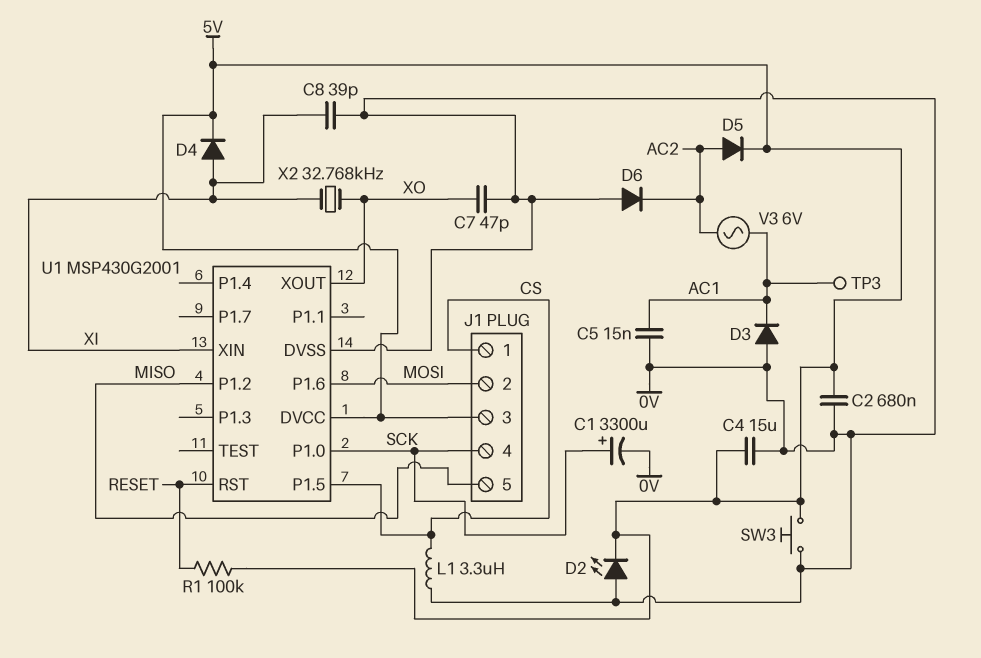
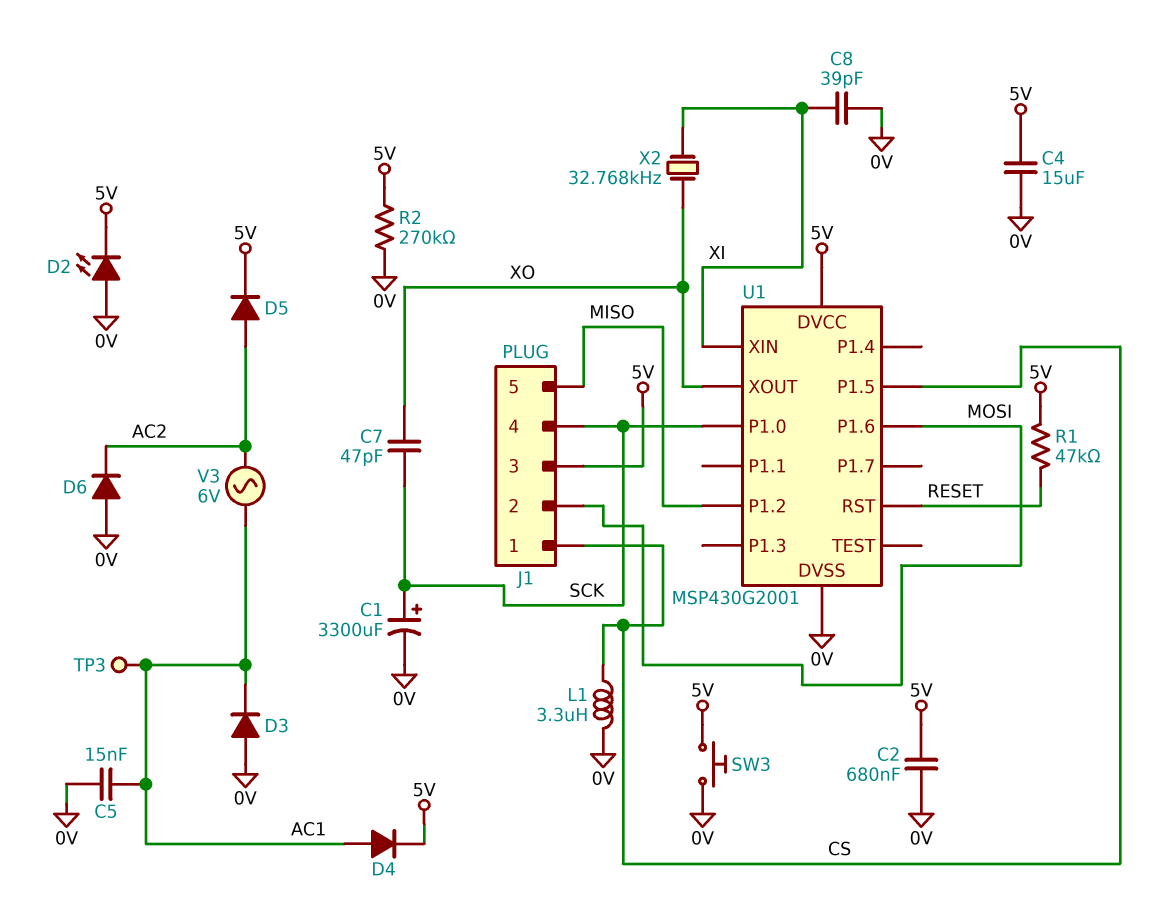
C7: 47pF (0V, XO) -> 47pF (SCK, XO)
D4: diode (A XI, K 5V) -> diode (A AC1, K 5V)
R1: 100k (5V, RESET) -> 47k (5V, RESET)
R2: none -> 270k (0V, 5V)

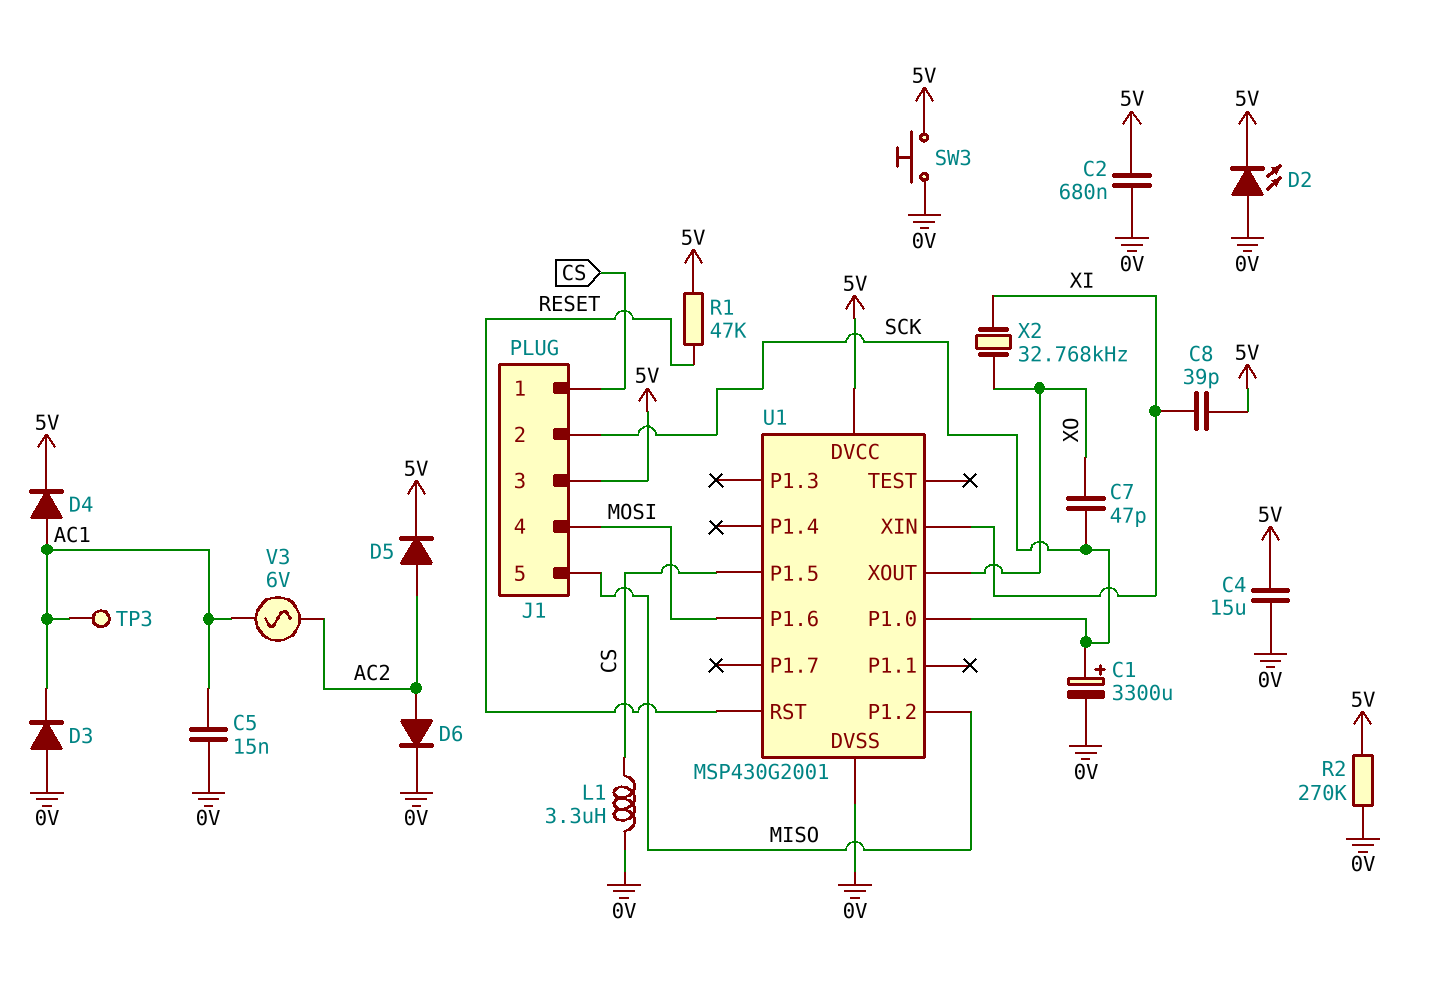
C8: 39pF (0V, XI) -> 39pF (5V, XI)
D6: diode (A 0V, K AC2) -> diode (A AC2, K 0V)
J1 pin 2: MOSI -> SCK
J1 pin 4: SCK -> MOSI

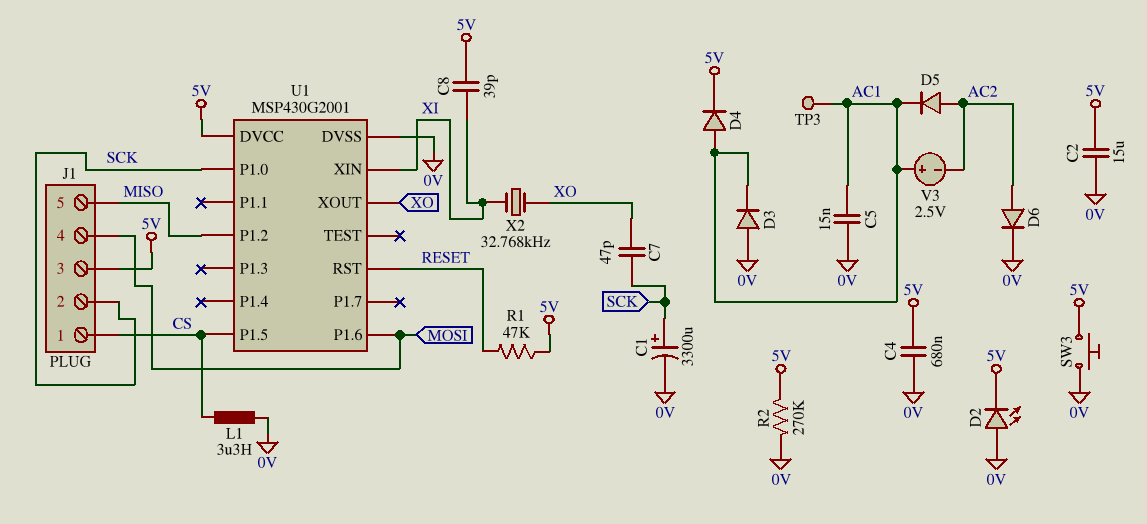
C2: 680nF (0V, 5V) -> 15uF (0V, 5V)
C4: 15uF (0V, 5V) -> 680nF (0V, 5V)
D5: diode (A AC2, K 5V) -> diode (A AC2, K AC1)
V3: AC 6V (AC1, AC2) -> 2.5V (plus AC1, minus AC2)

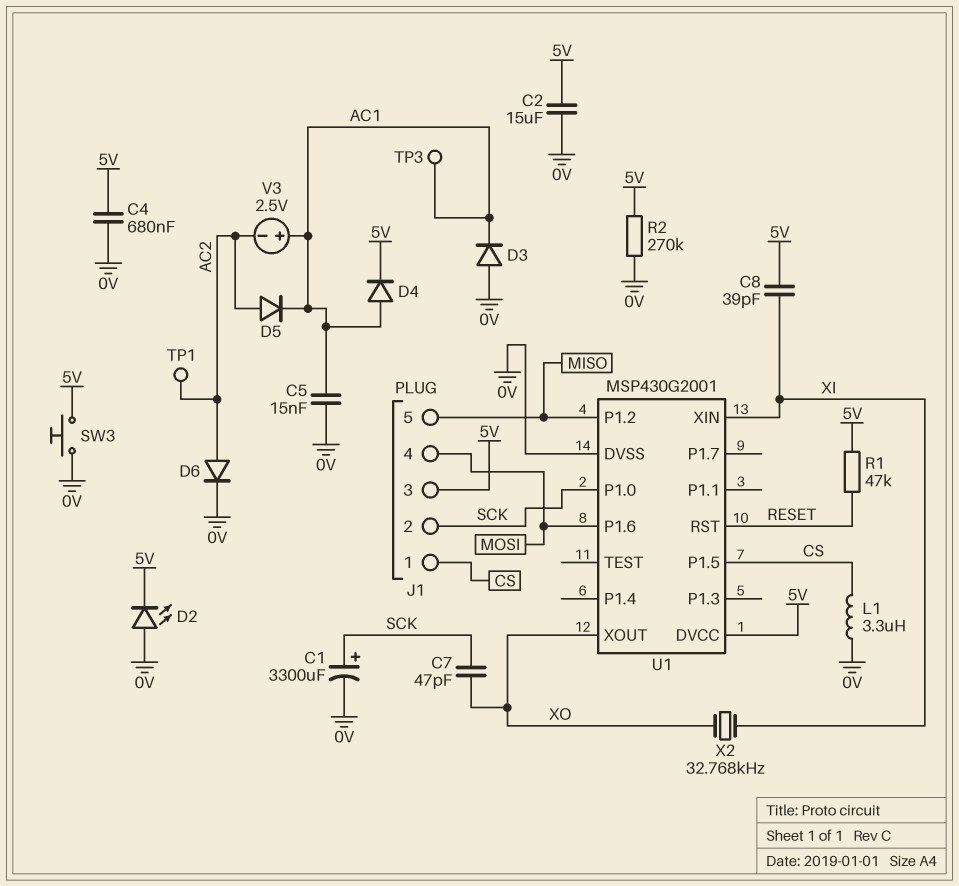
TP1: none -> test point (AC2)

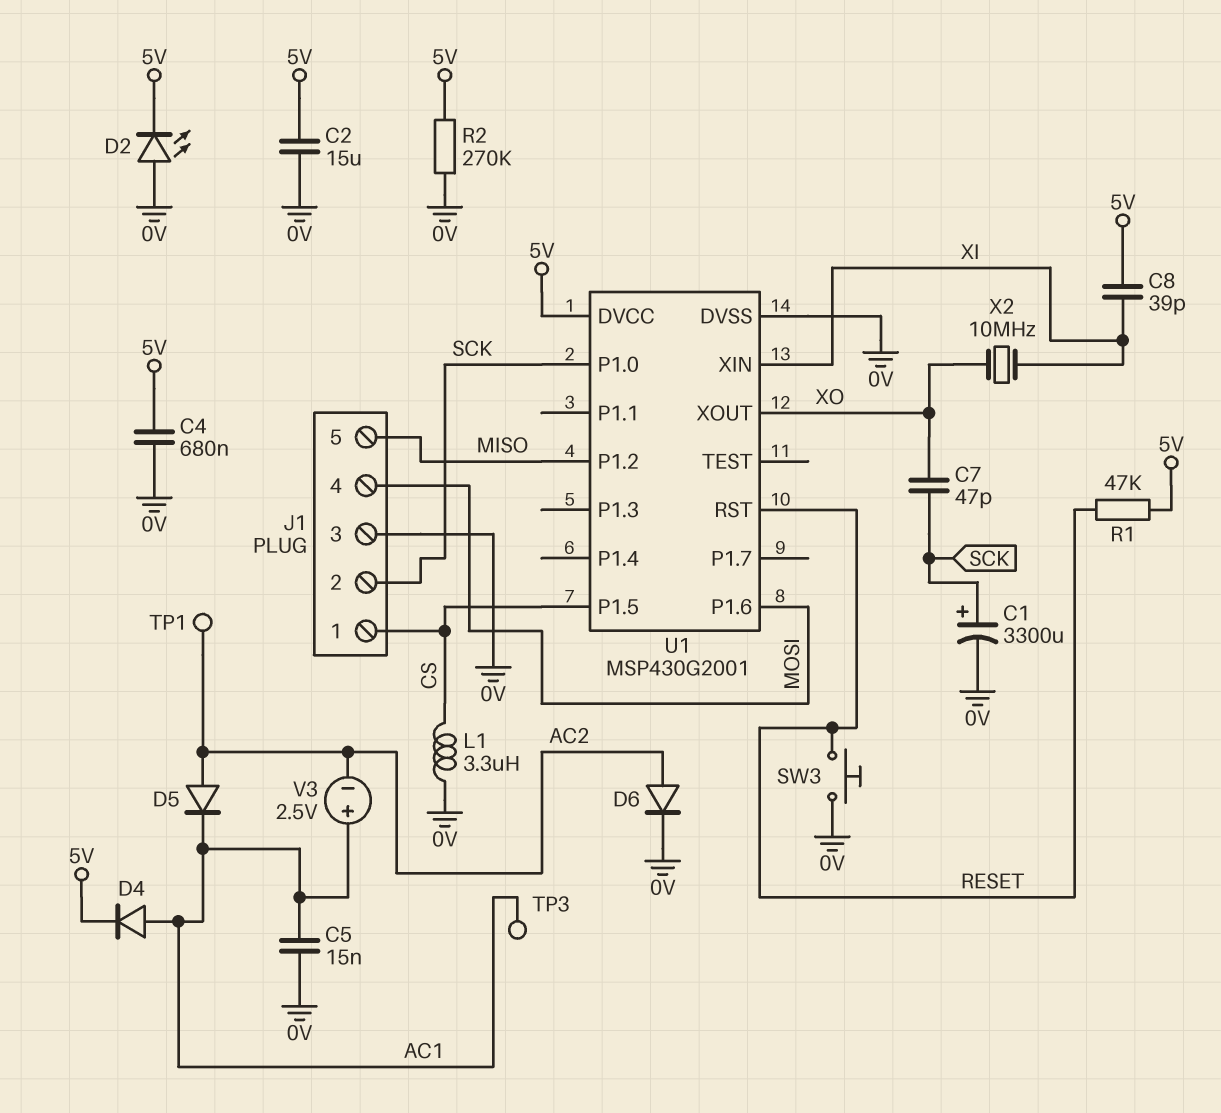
D3: diode (A 0V, K AC1) -> none
J1 pin 3: 5V -> 0V
SW3: button (0V, 5V) -> button (0V, RESET)
X2: 32.768kHz (XI, XO) -> 10MHz (XI, XO)

